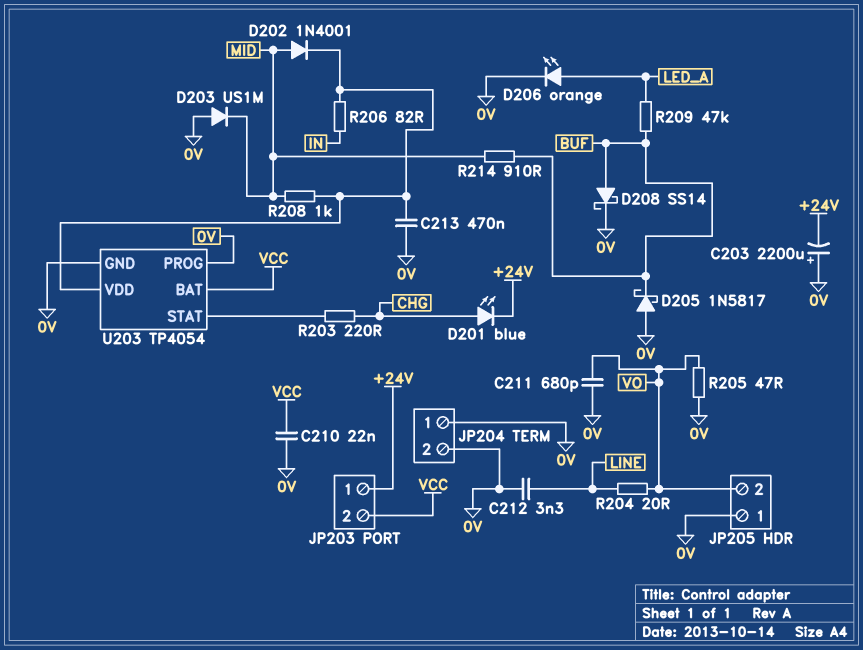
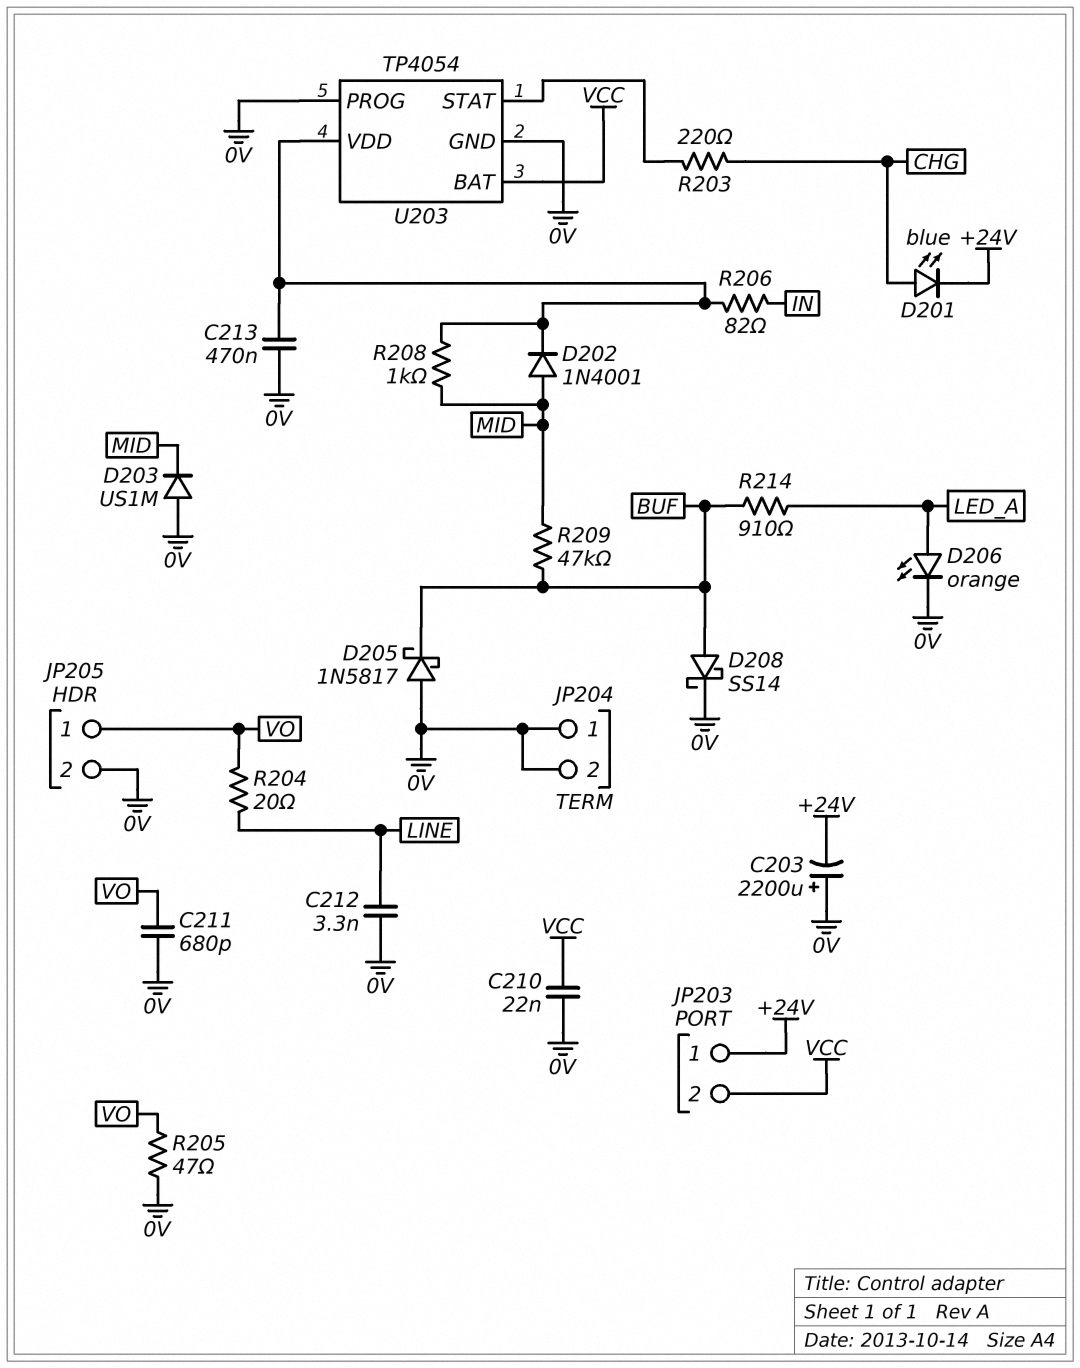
JP205 pin 1: 0V -> VO
JP205 pin 2: VO -> 0V
R209: 47k (BUF, LED_A) -> 47k (BUF, MID)
R214: 910 (BUF, MID) -> 910 (BUF, LED_A)

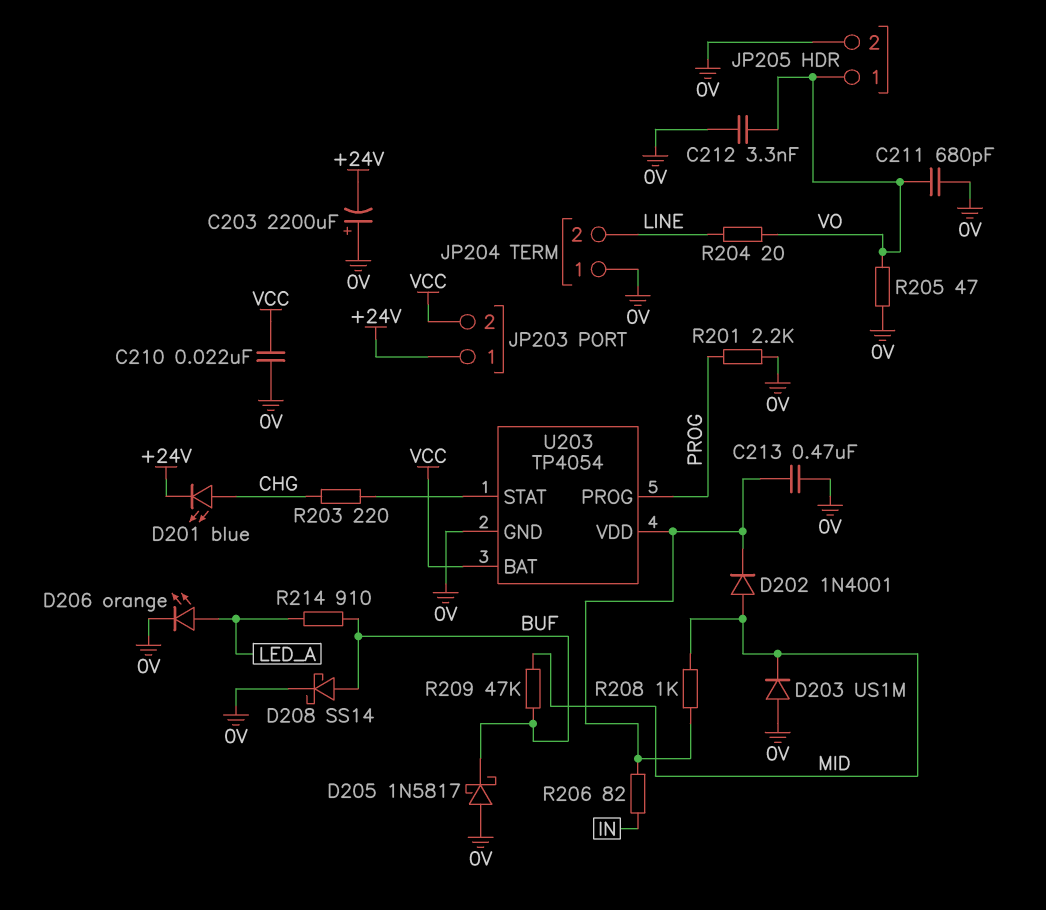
C212: 3.3nF (0V, LINE) -> 3.3nF (0V, VO)
JP204 pin 2: 0V -> LINE
R201: none -> 2.2k (0V, PROG)
U203 pin PROG: 0V -> PROG

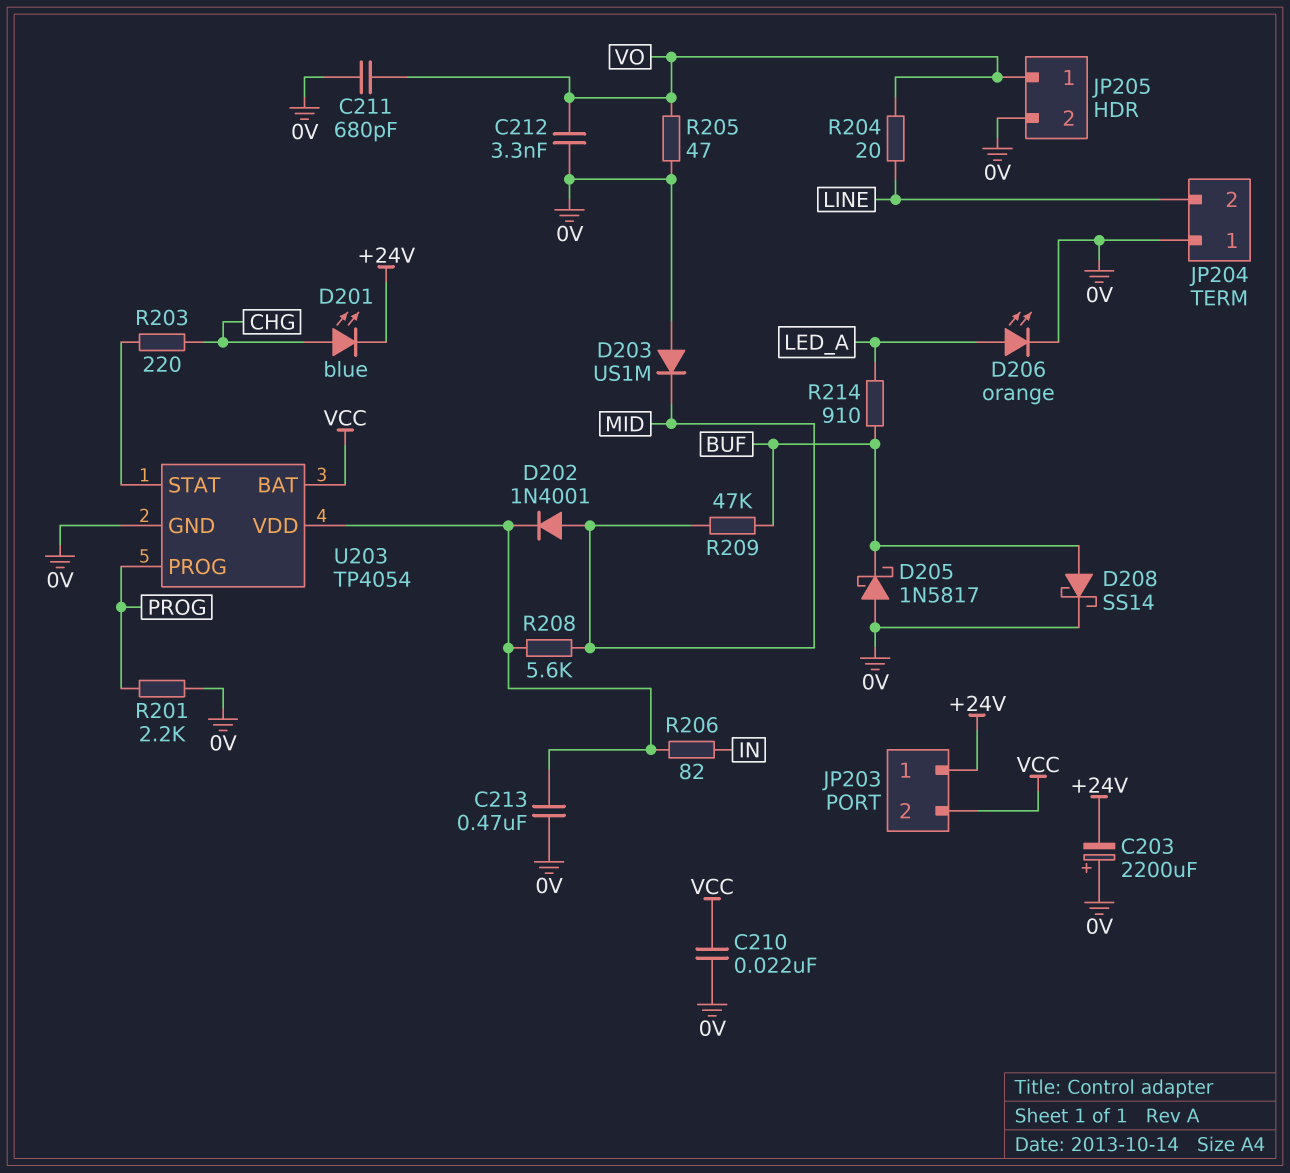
R208: 1k (MID, U203/VDD) -> 5.6k (MID, U203/VDD)

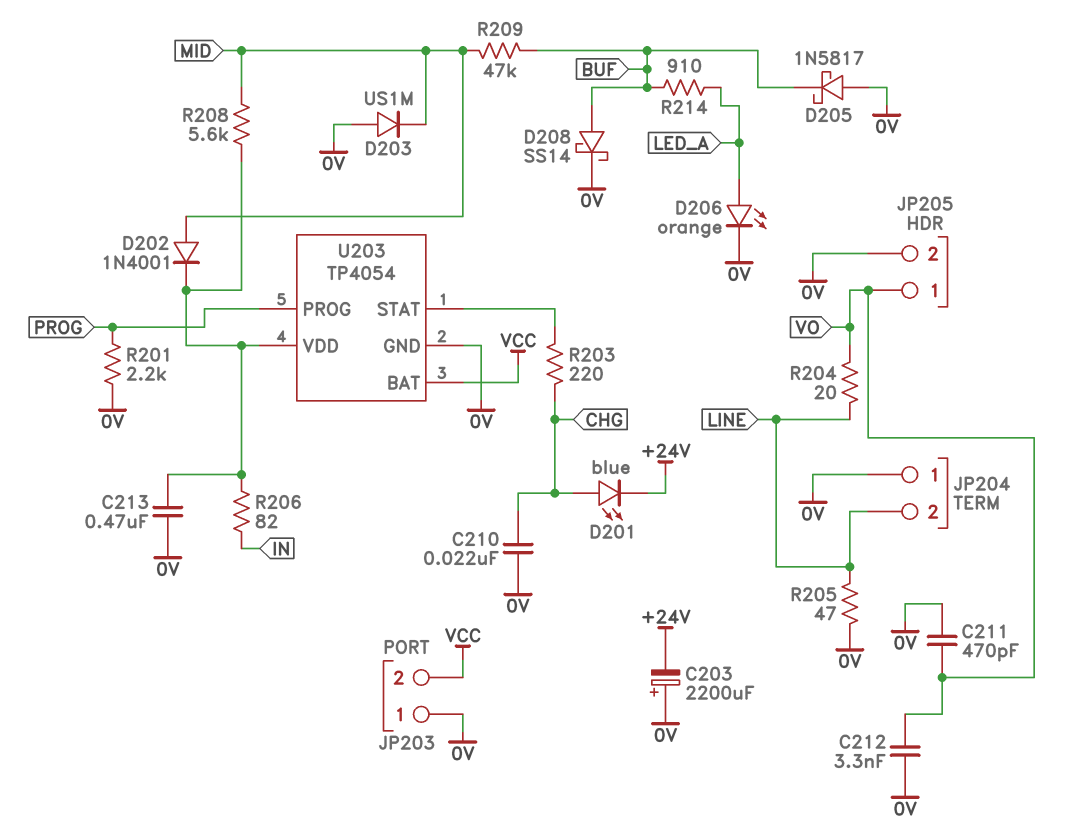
C210: 22nF (0V, VCC) -> 22nF (0V, CHG)
C211: 680pF (0V, VO) -> 470pF (0V, VO)
JP203 pin 1: +24V -> 0V
R205: 47 (0V, VO) -> 47 (0V, LINE)

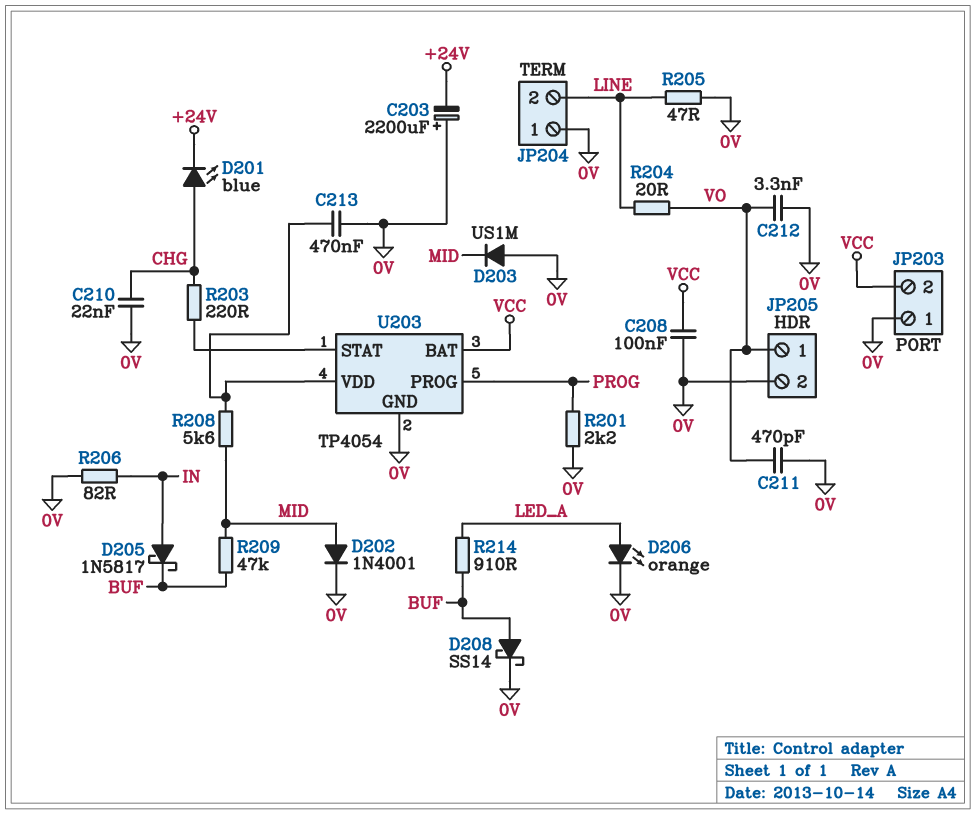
C208: none -> 100nF (0V, VCC)
D202: diode 1N4001 (A MID, K U203/VDD) -> diode 1N4001 (A MID, K 0V)
D205: schottky 1N5817 (A 0V, K BUF) -> schottky 1N5817 (A IN, K BUF)
R206: 82 (IN, U203/VDD) -> 82 (0V, IN)

